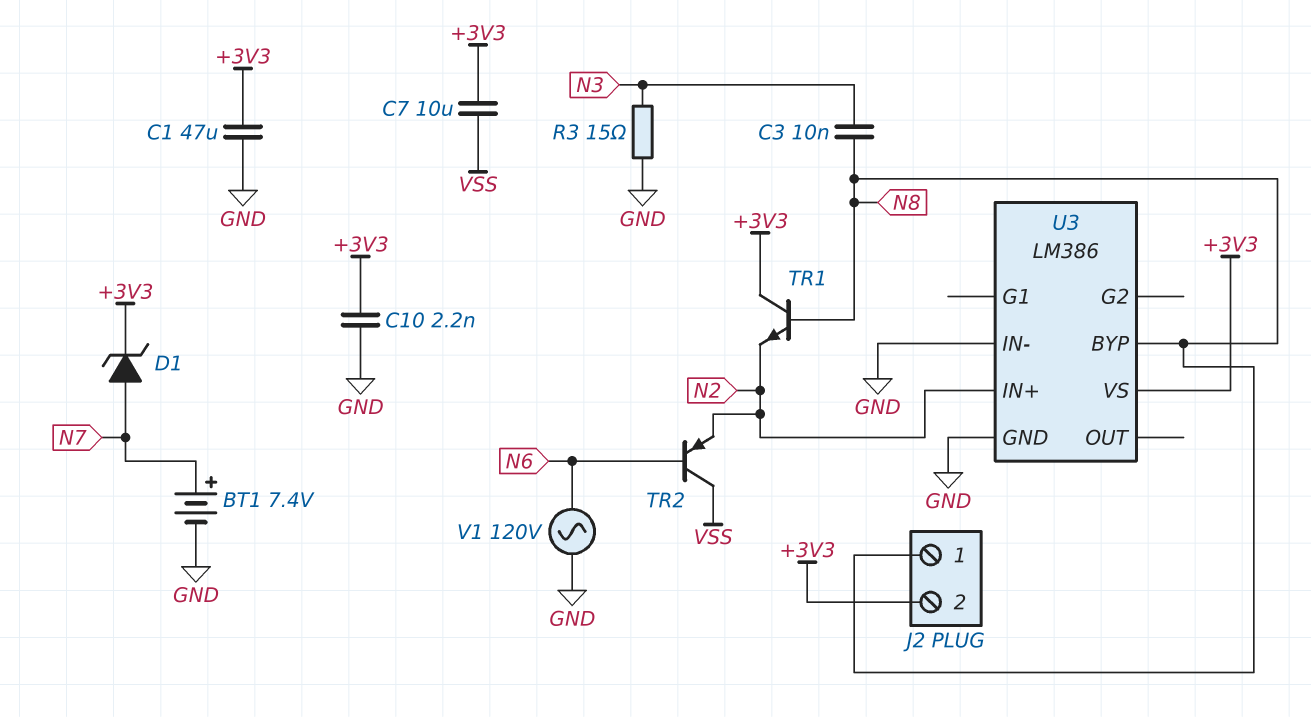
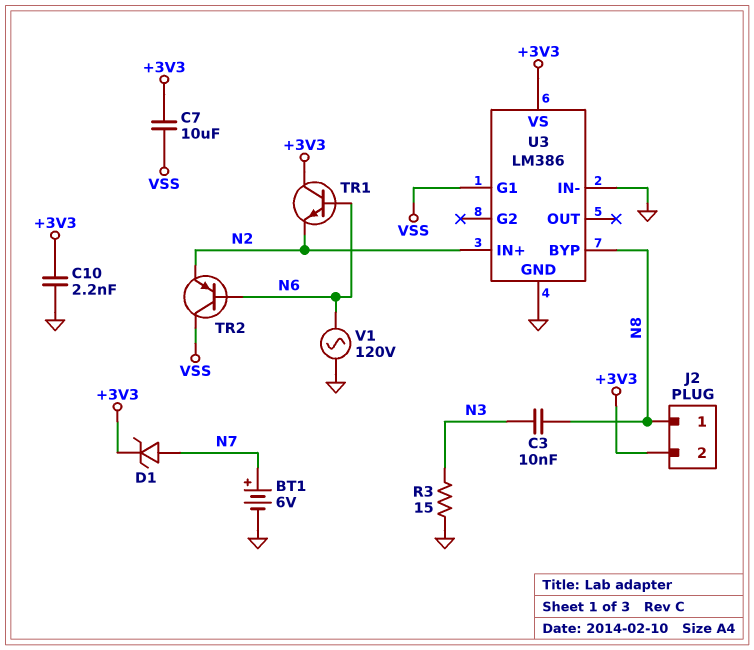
BT1: 7.4V (plus N7, minus GND) -> 6V (plus N7, minus GND)
C1: 47uF (+3V3, GND) -> none
TR1: NPN (B N8, C +3V3, E N2) -> NPN (B N6, C +3V3, E N2)
U3 pin G1: none -> VSS

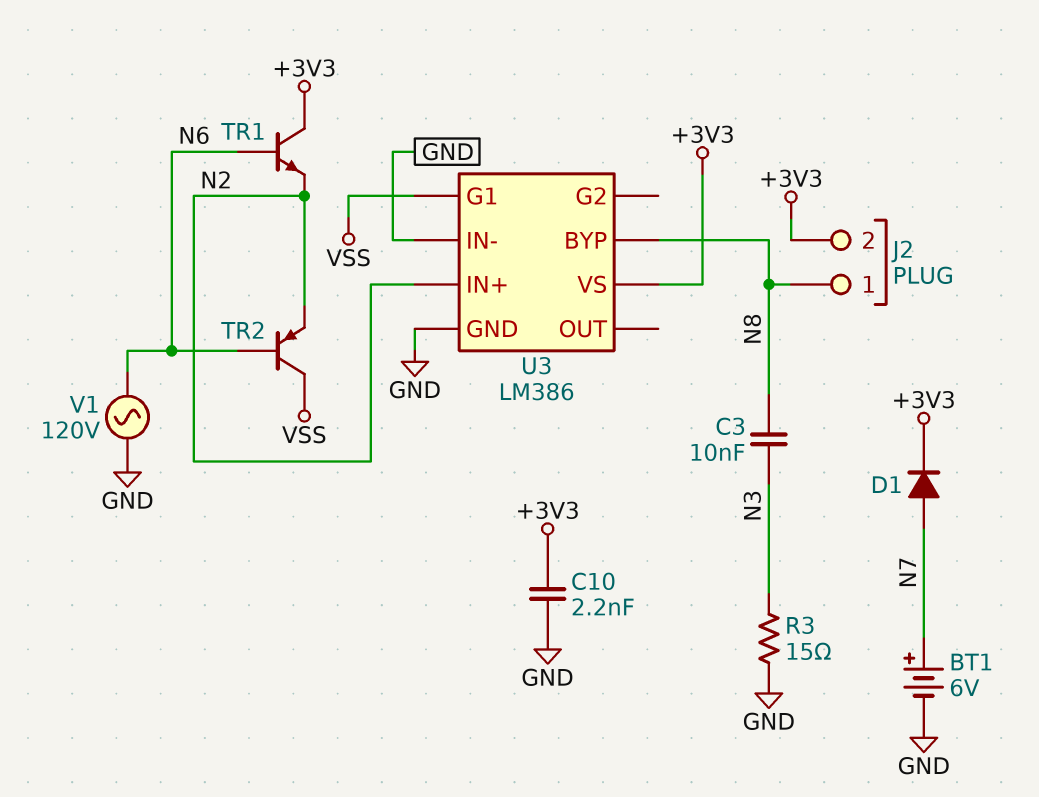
C7: 10uF (+3V3, VSS) -> none
D1: zener (A N7, K +3V3) -> diode (A N7, K +3V3)

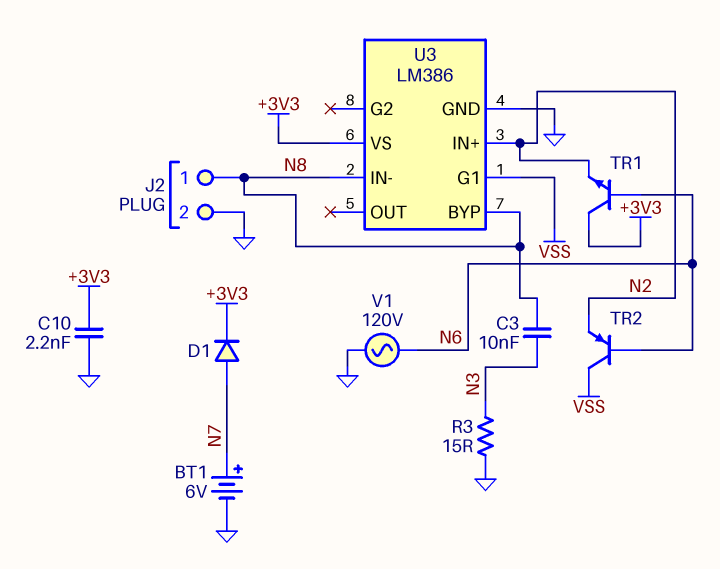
J2 pin 2: +3V3 -> GND
U3 pin IN-: GND -> N8

